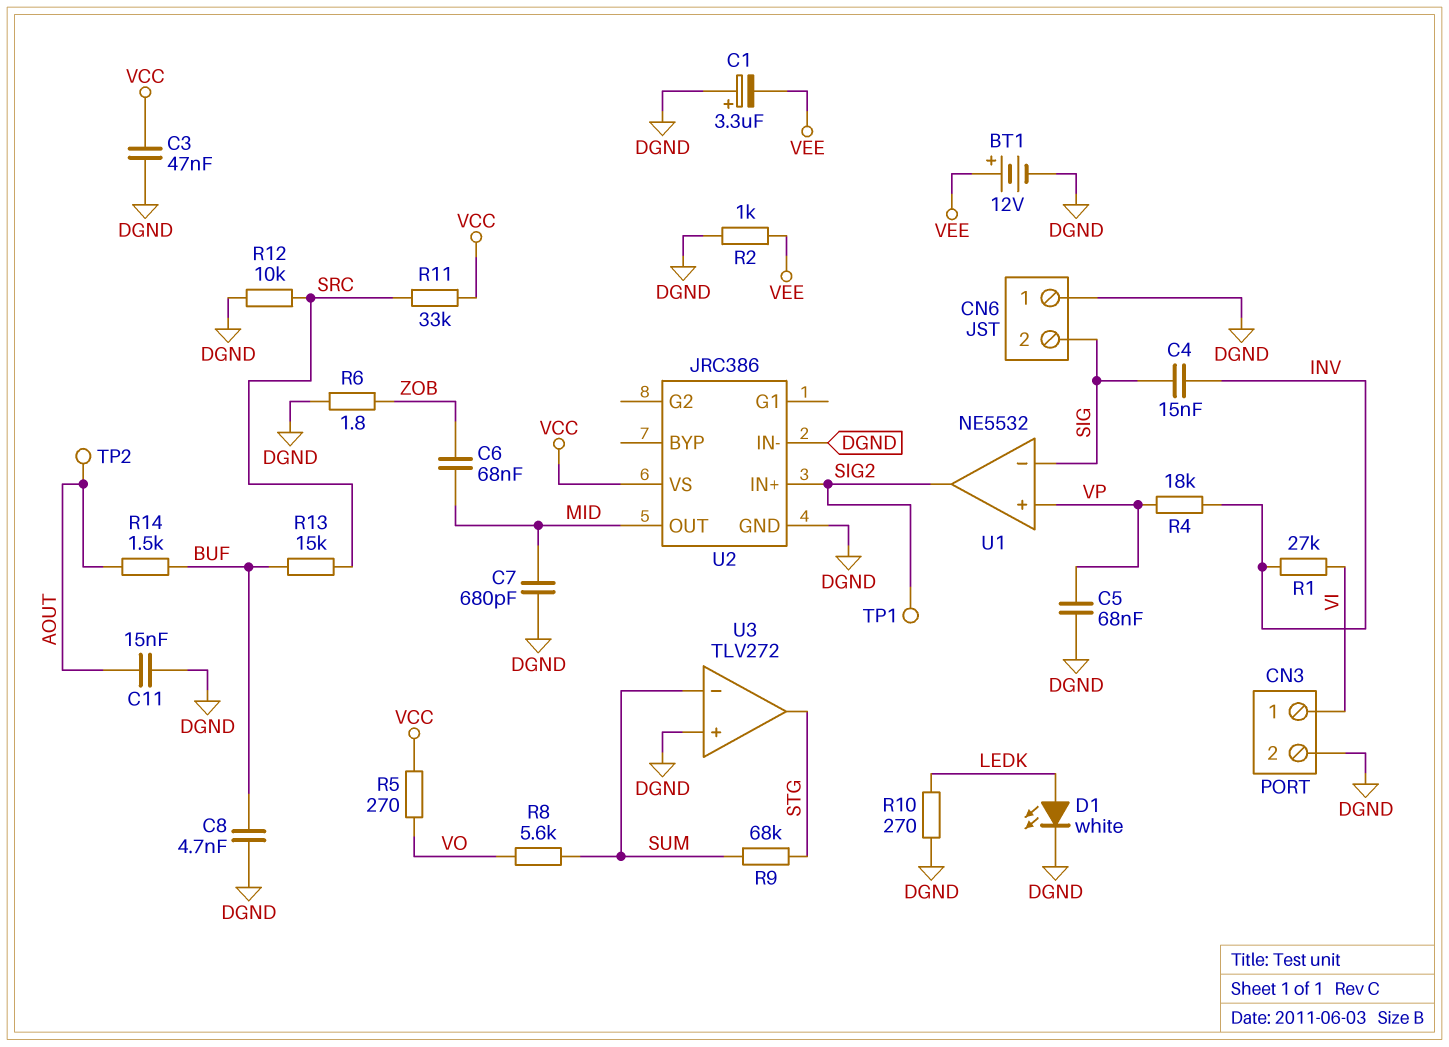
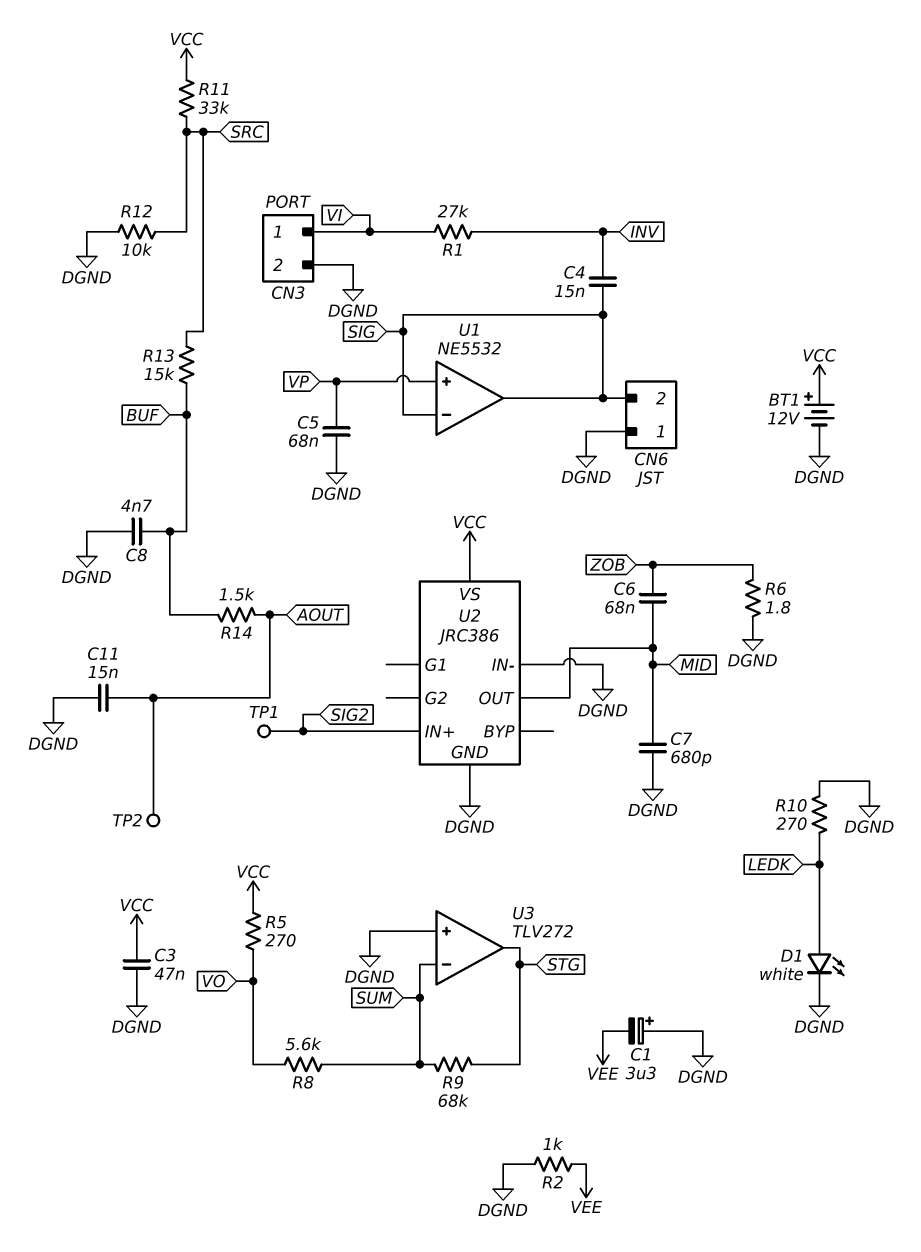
BT1: 12V (plus VEE, minus DGND) -> 12V (plus VCC, minus DGND)
R4: 18k (INV, VP) -> none
U1 pin out: SIG2 -> SIG

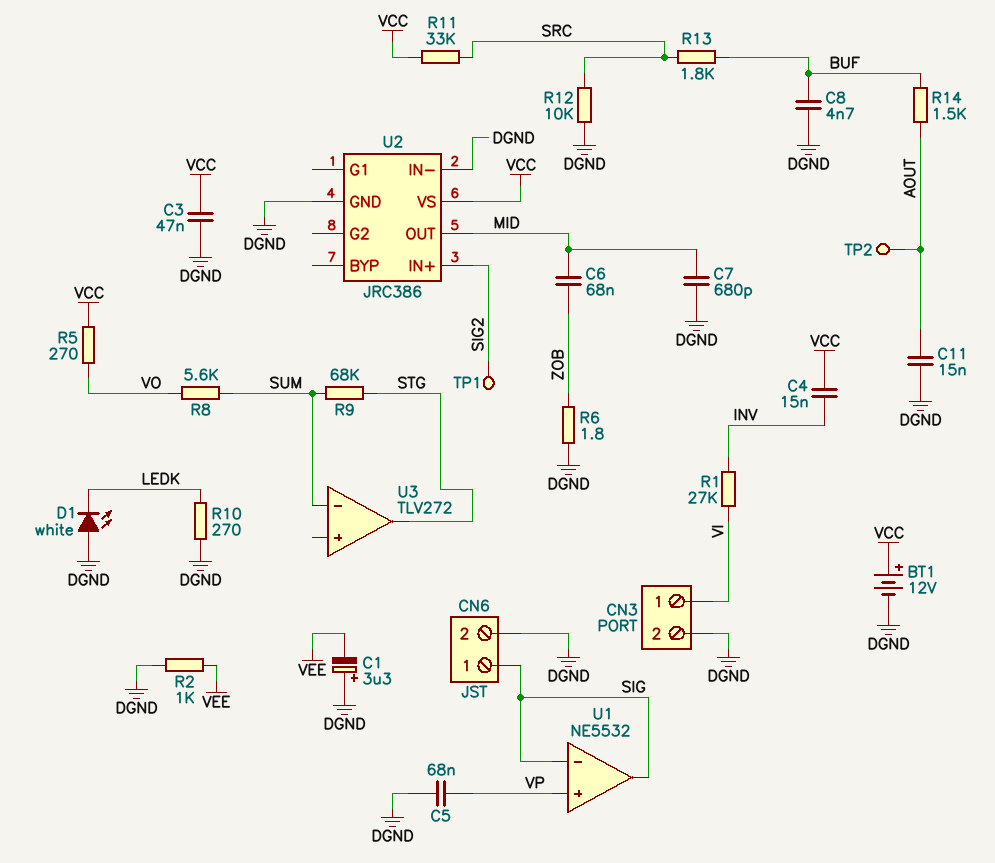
C4: 15nF (INV, SIG) -> 15nF (INV, VCC)
CN6 pin 1: DGND -> SIG
CN6 pin 2: SIG -> DGND
D1: LED white (A LEDK, K DGND) -> LED white (A DGND, K LEDK)
R13: 15k (BUF, SRC) -> 1.8k (BUF, SRC)
U3 pin in+: DGND -> none

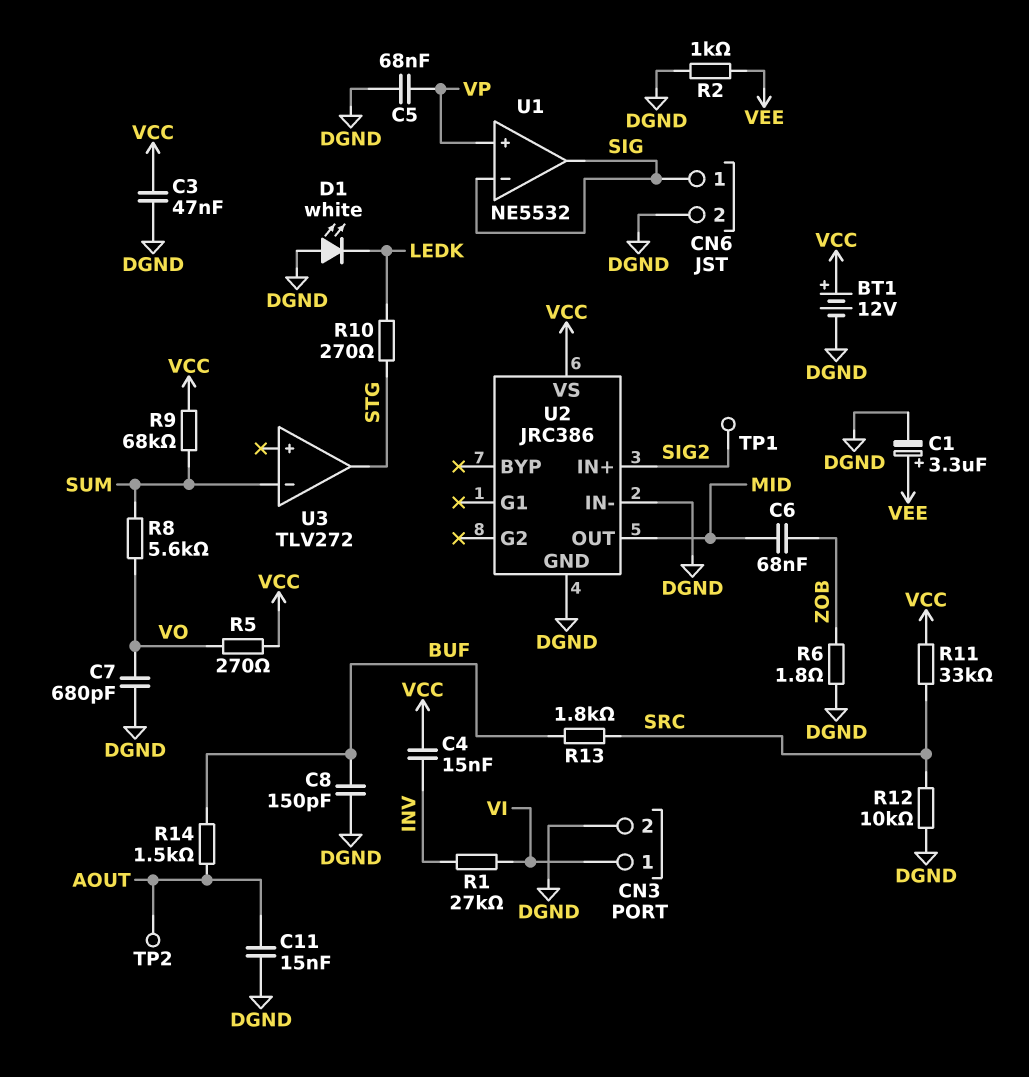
C1: 3.3uF (plus DGND, minus VEE) -> 3.3uF (plus VEE, minus DGND)
C7: 680pF (DGND, MID) -> 680pF (DGND, VO)
C8: 4.7nF (BUF, DGND) -> 150pF (BUF, DGND)
R9: 68k (STG, SUM) -> 68k (SUM, VCC)
R10: 270 (DGND, LEDK) -> 270 (LEDK, STG)

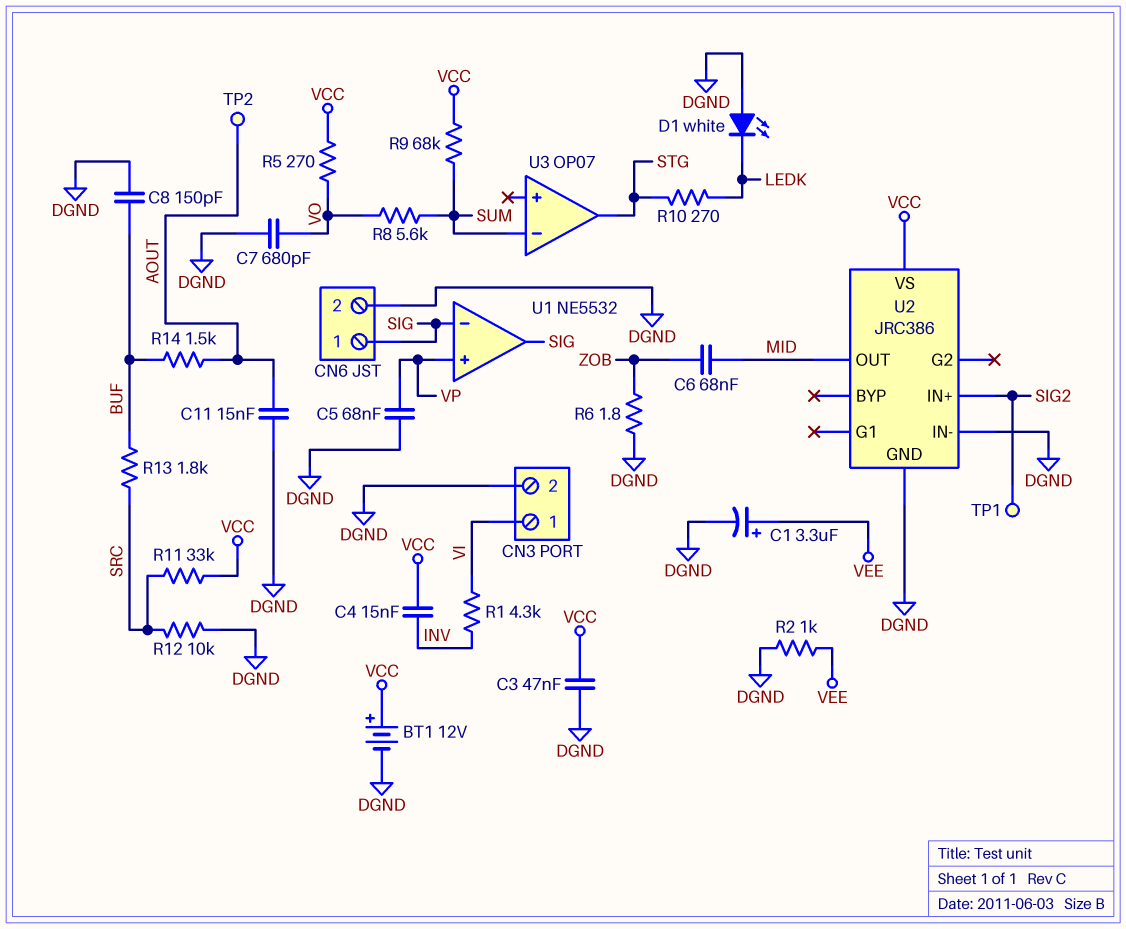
R1: 27k (INV, VI) -> 4.3k (INV, VI)
U3: TLV272 -> OP07

